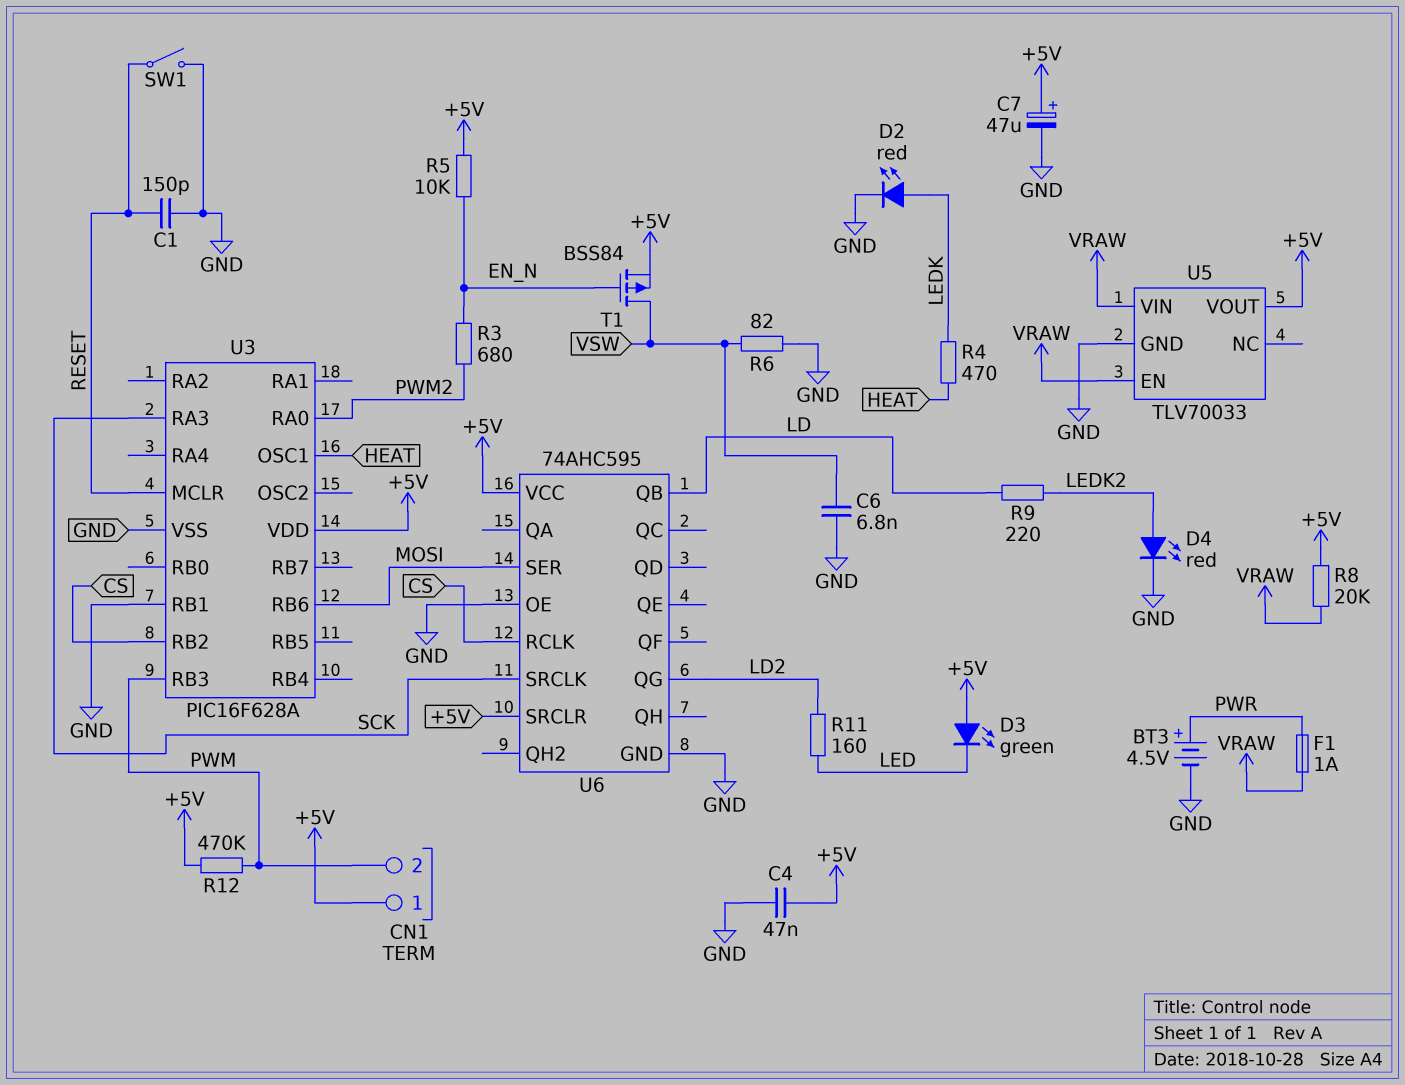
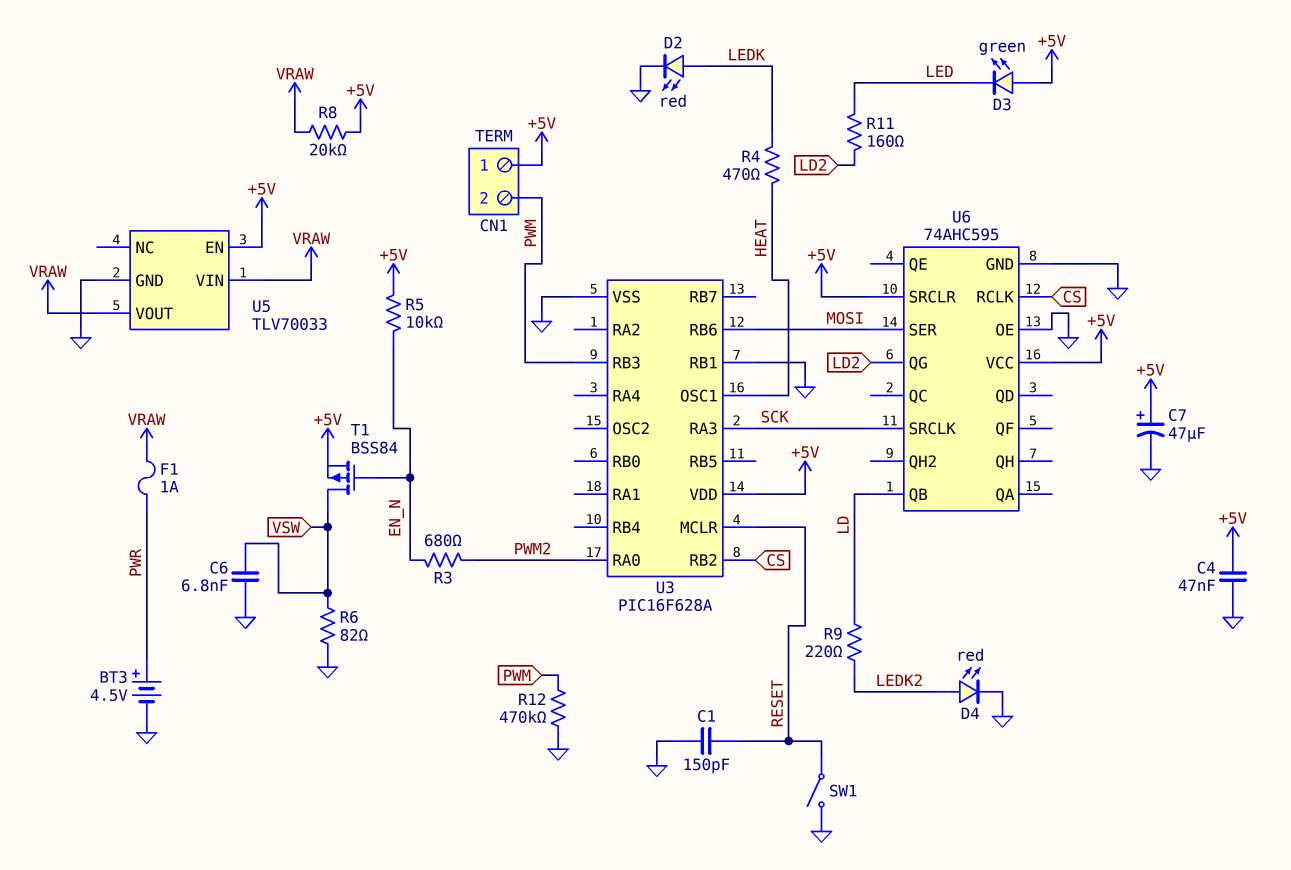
R12: 470k (+5V, PWM) -> 470k (GND, PWM)
U5 pin EN: VRAW -> +5V
U5 pin VOUT: +5V -> VRAW

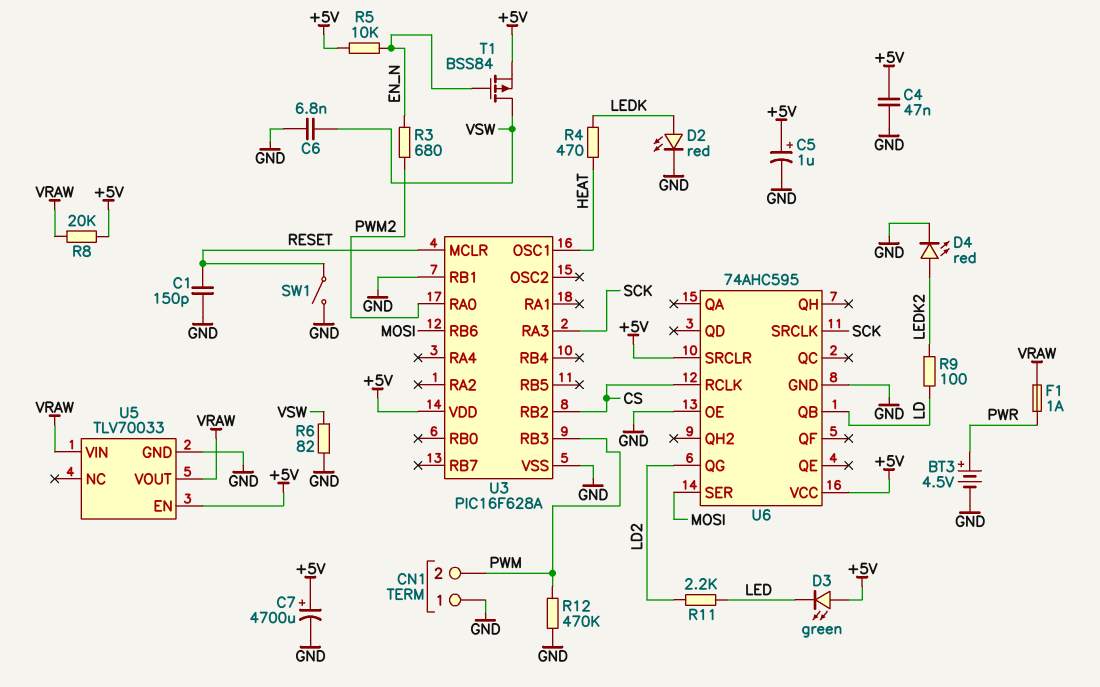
C5: none -> 1uF (plus +5V, minus GND)
C7: 47uF (plus +5V, minus GND) -> 4700uF (plus +5V, minus GND)
CN1 pin 1: +5V -> GND
R9: 220 (LD, LEDK2) -> 100 (LD, LEDK2)
R11: 160 (LD2, LED) -> 2.2k (LD2, LED)

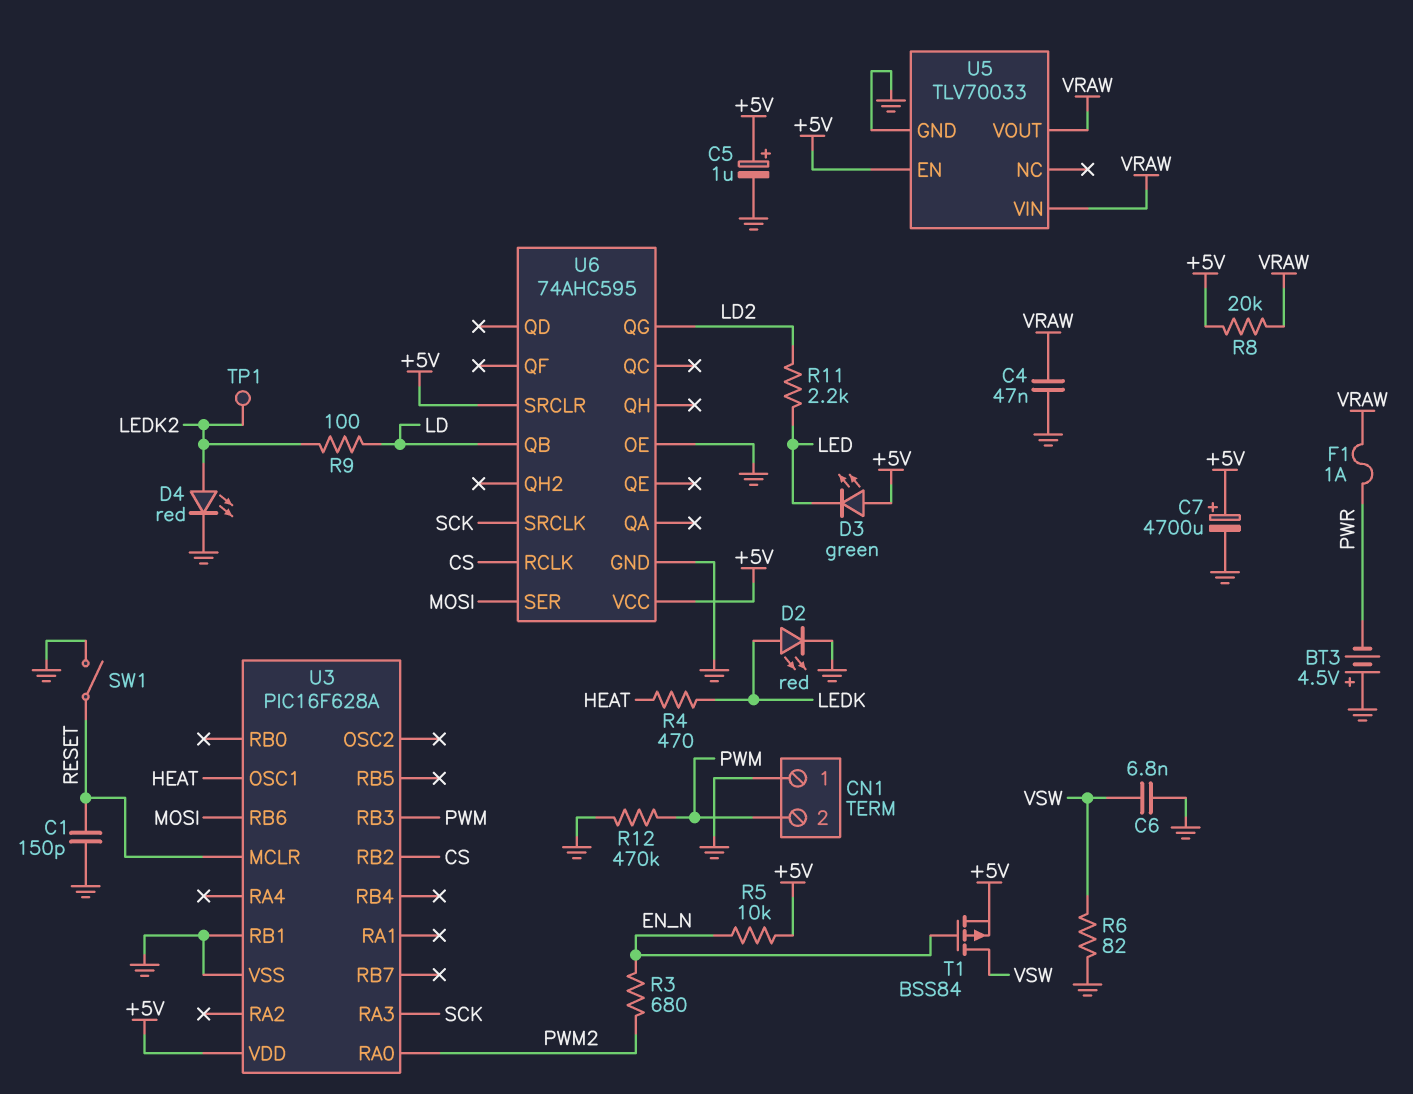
BT3: 4.5V (plus PWR, minus GND) -> 4.5V (plus GND, minus PWR)
C4: 47nF (+5V, GND) -> 47nF (GND, VRAW)
TP1: none -> test point (LEDK2)

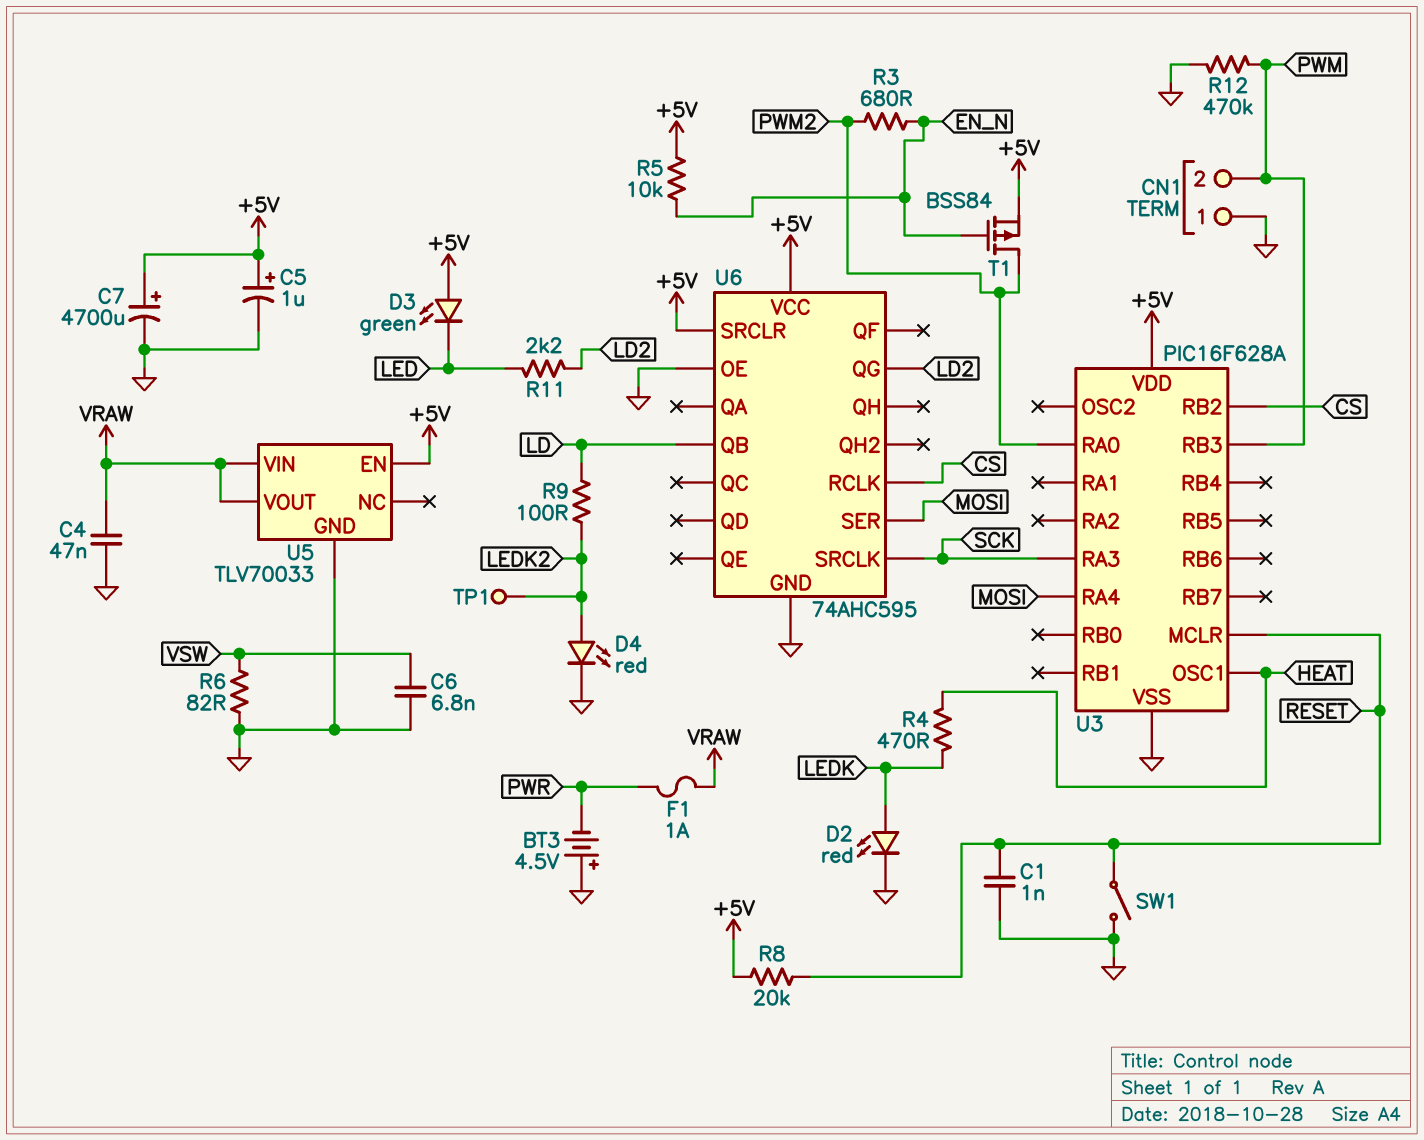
C1: 150pF (GND, RESET) -> 1nF (GND, RESET)
R8: 20k (+5V, VRAW) -> 20k (+5V, RESET)
T1: PMOS BSS84 (G EN_N, D VSW, S +5V) -> PMOS BSS84 (G EN_N, D PWM2, S +5V)
U3 pin RA4: none -> MOSI
U3 pin RB1: GND -> none
U3 pin RB6: MOSI -> none

